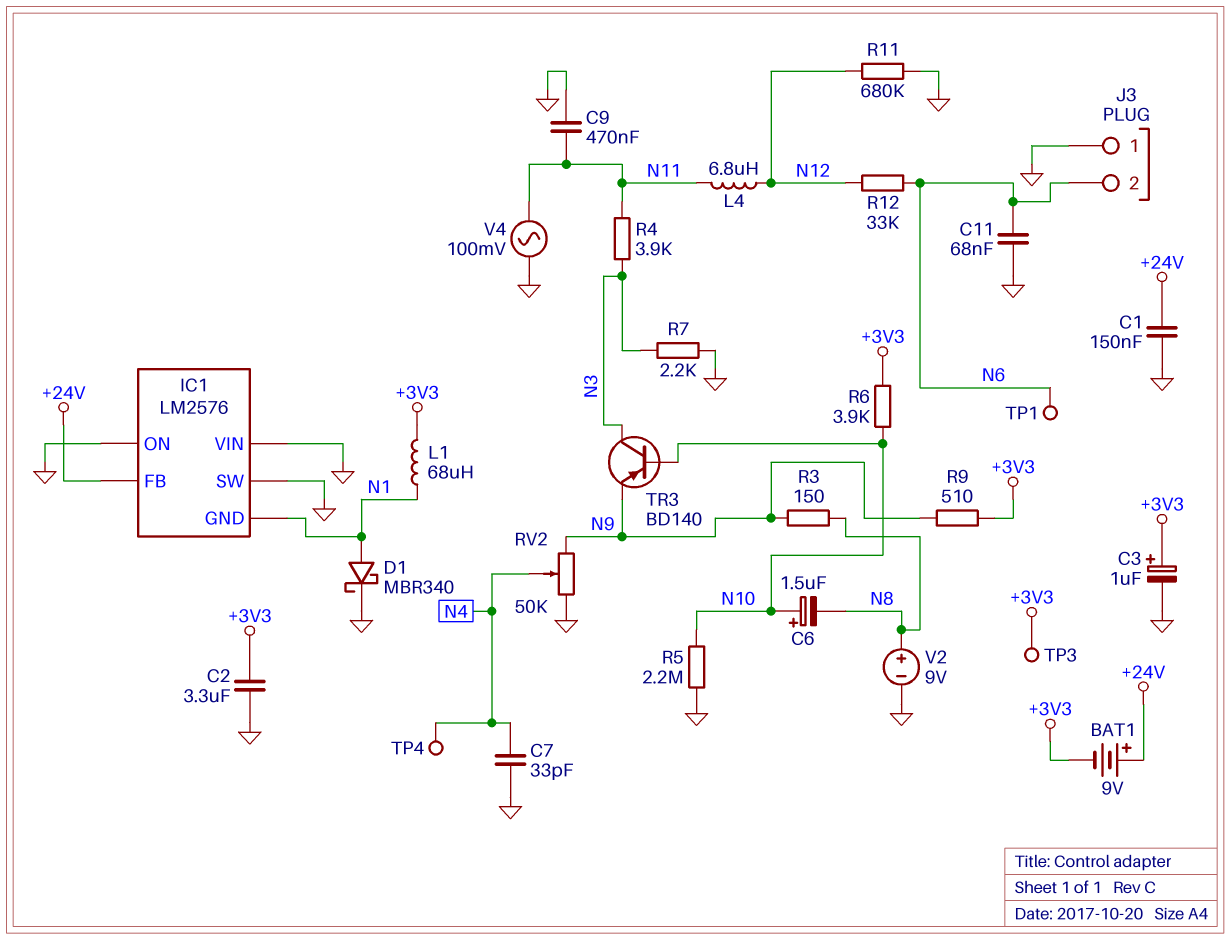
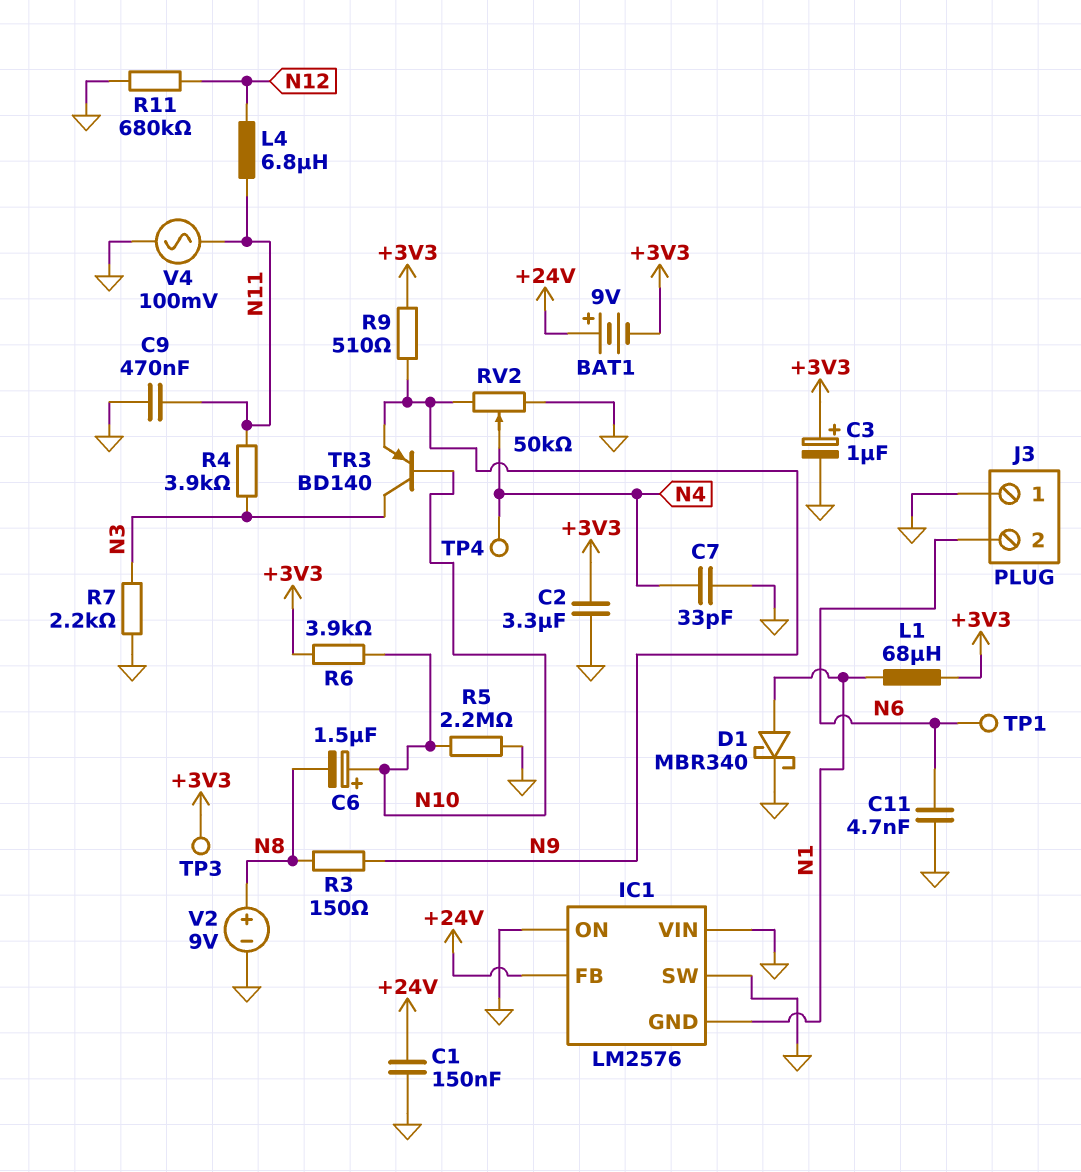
C11: 68nF (GND, N6) -> 4.7nF (GND, N6)
R12: 33k (N6, N12) -> none

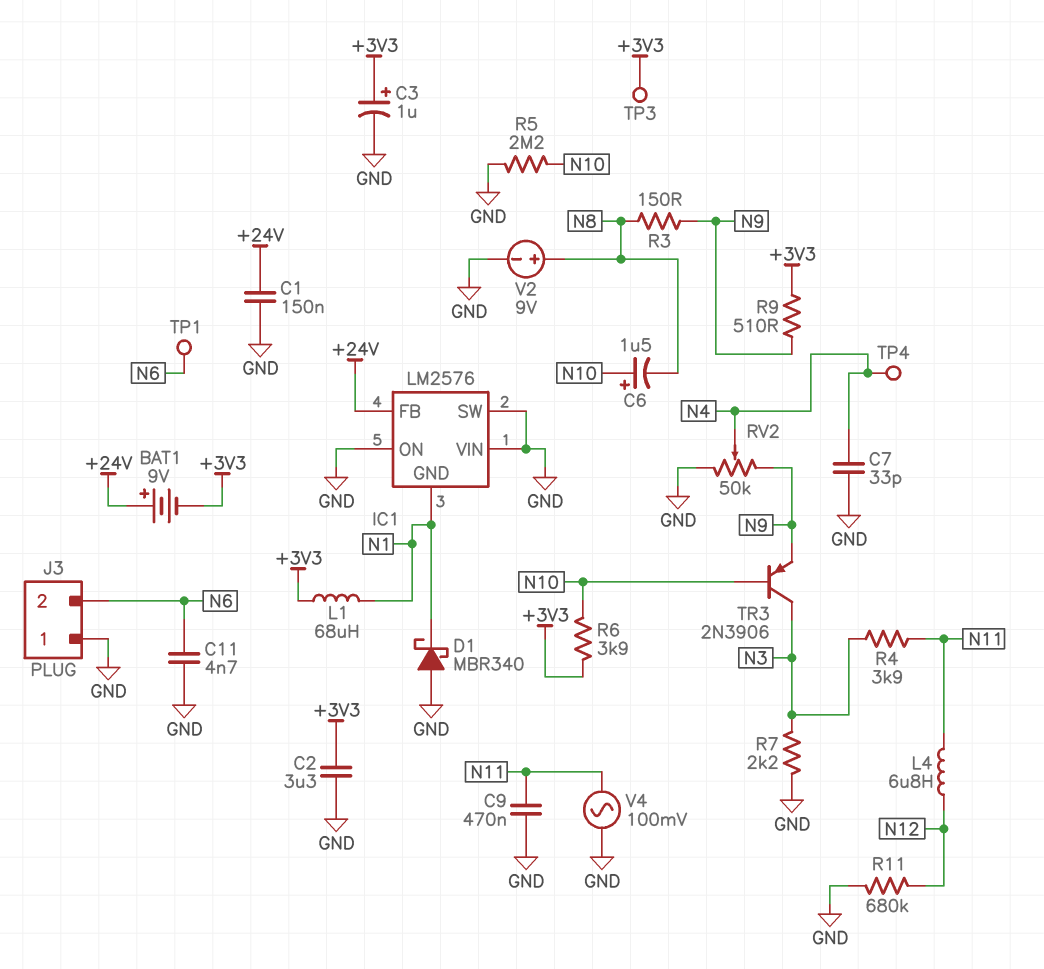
D1: schottky MBR340 (A N1, K GND) -> schottky MBR340 (A GND, K N1)
TR3: PNP BD140 (B N10, C N3, E N9) -> PNP 2N3906 (B N10, C N3, E N9)

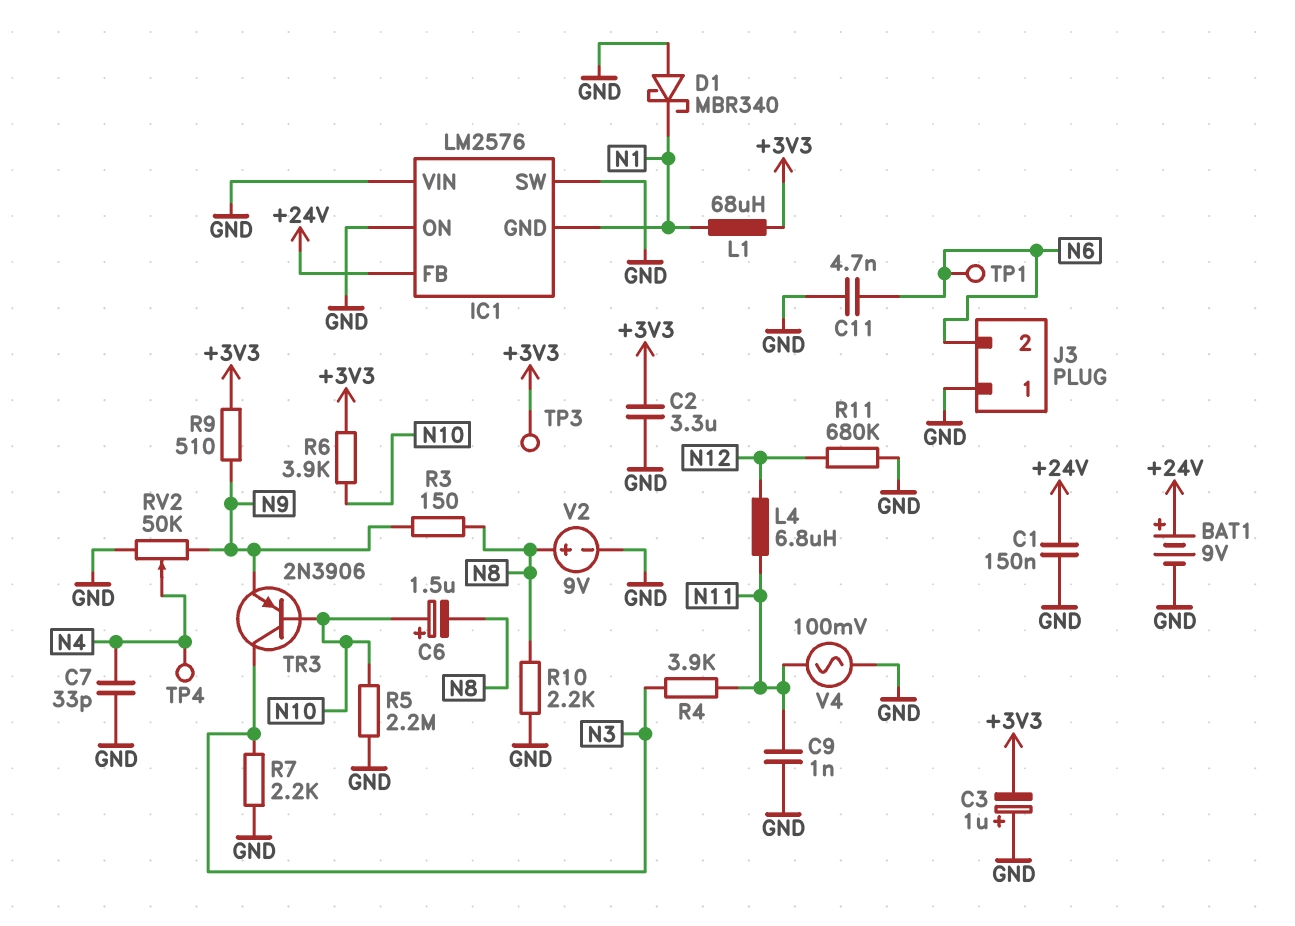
BAT1: 9V (plus +24V, minus +3V3) -> 9V (plus +24V, minus GND)
C3: 1uF (plus +3V3, minus GND) -> 1uF (plus GND, minus +3V3)
C9: 470nF (GND, N11) -> 1nF (GND, N11)
R10: none -> 2.2k (GND, N8)

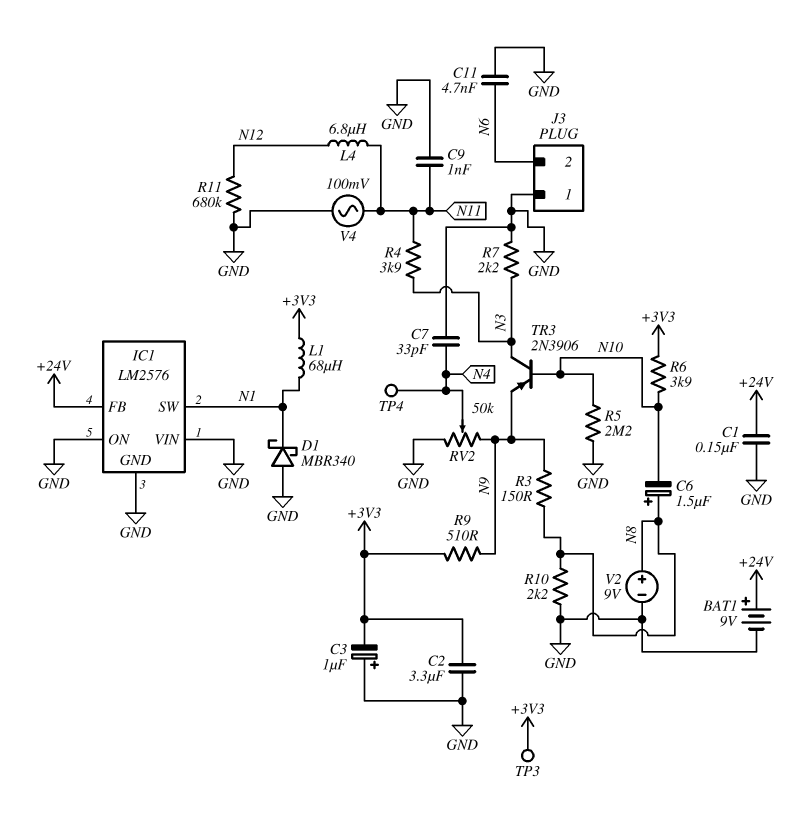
C6: 1.5uF (plus N10, minus N8) -> 1.5uF (plus N8, minus N10)
IC1 pin GND: N1 -> GND
IC1 pin SW: GND -> N1
TP1: test point (N6) -> none

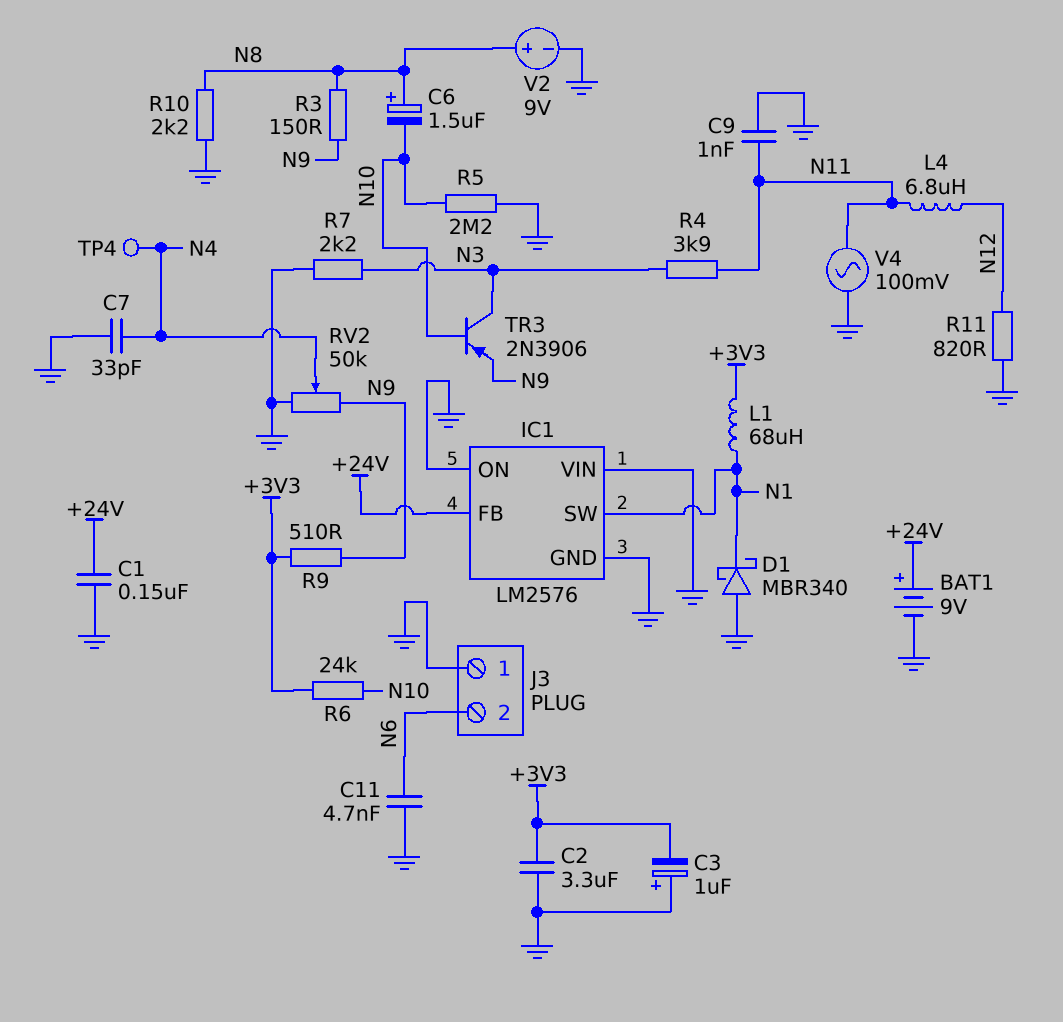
R6: 3.9k (+3V3, N10) -> 24k (+3V3, N10)
R11: 680k (GND, N12) -> 820 (GND, N12)
TP3: test point (+3V3) -> none

